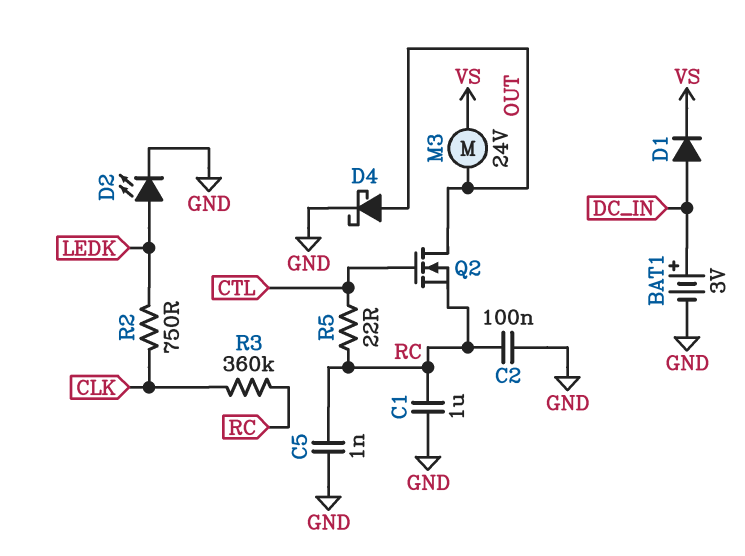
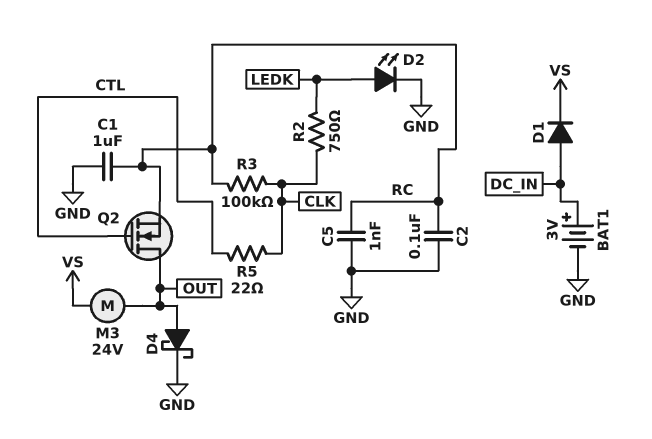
R3: 360k (CLK, RC) -> 100k (CLK, RC)
R5: 22 (CTL, RC) -> 22 (CLK, CTL)

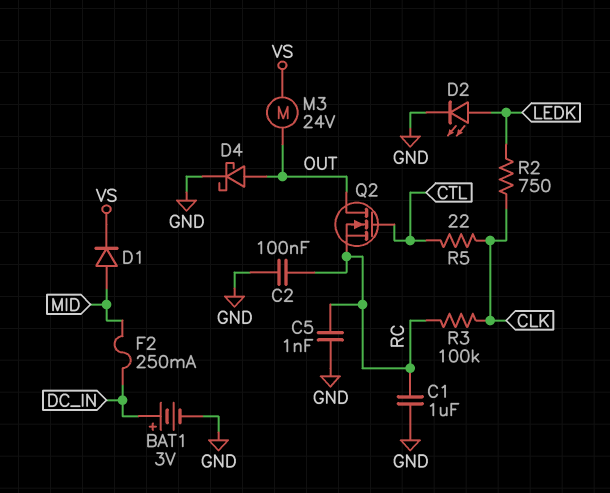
D1: diode (A DC_IN, K VS) -> diode (A MID, K VS)
F2: none -> 250mA (DC_IN, MID)

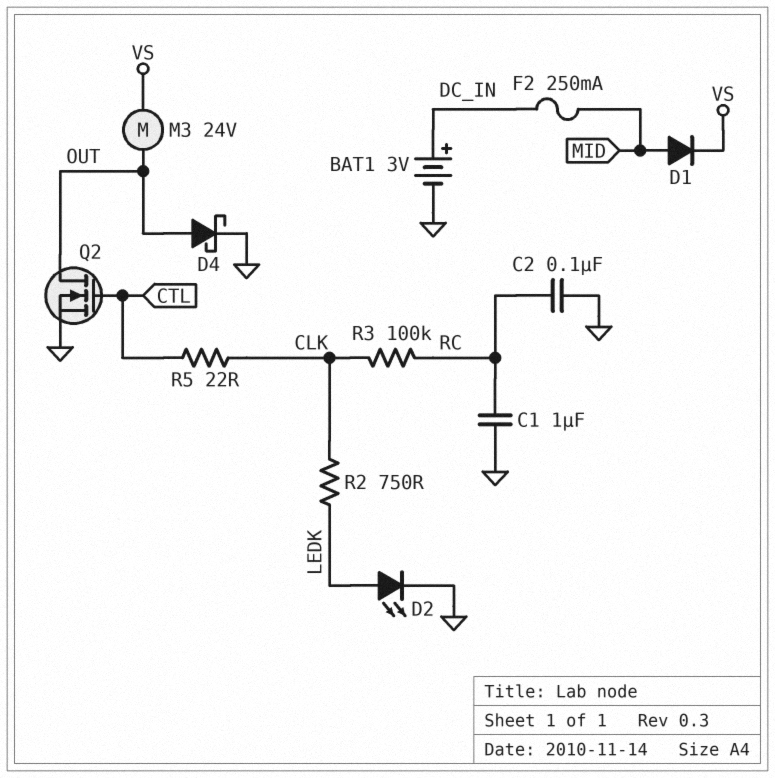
C5: 1nF (GND, RC) -> none
Q2: NMOS (G CTL, D OUT, S RC) -> NMOS (G CTL, D OUT, S GND)

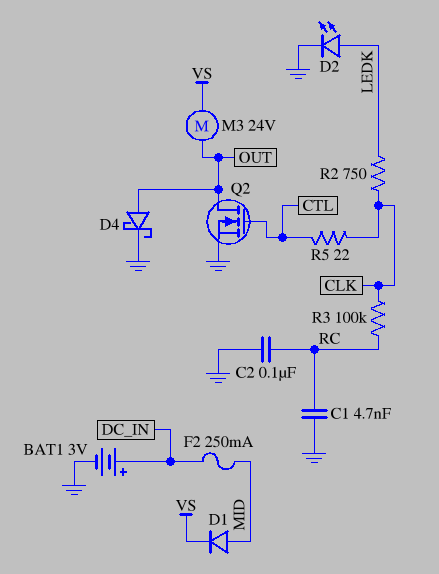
C1: 1uF (GND, RC) -> 4.7nF (GND, RC)

